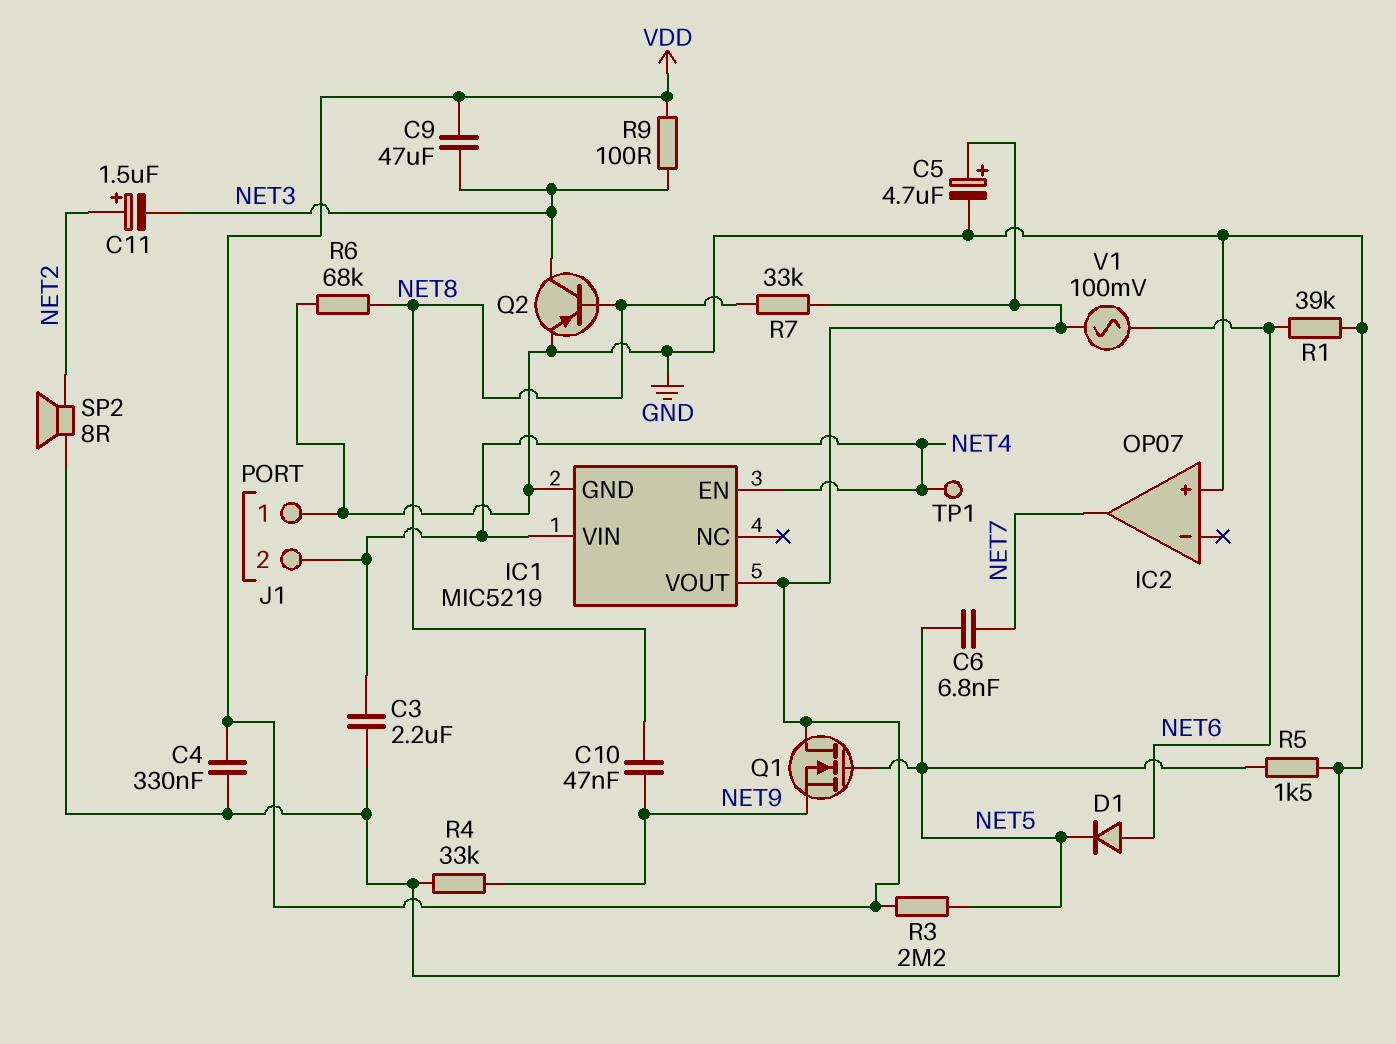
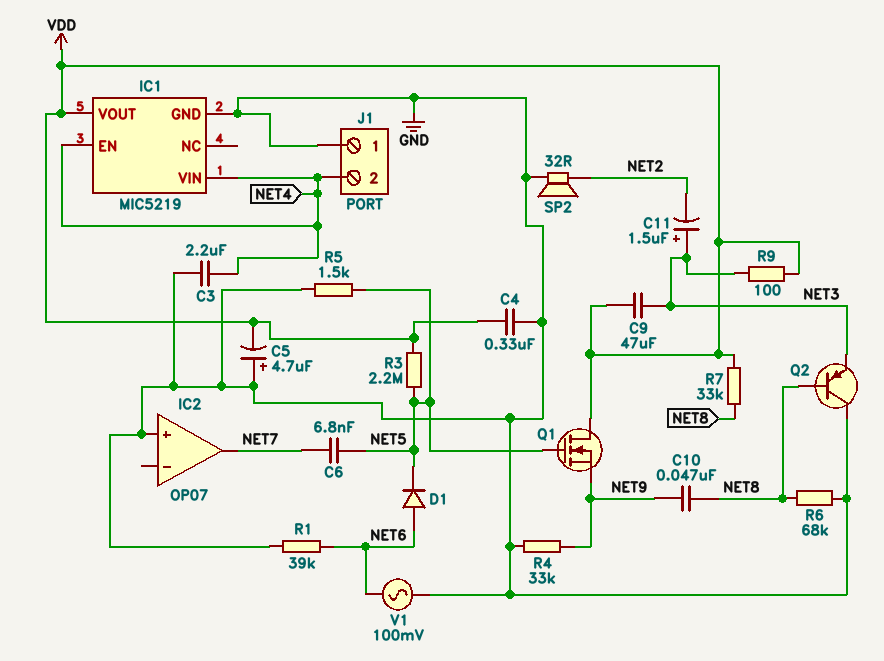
C5: 4.7uF (plus VDD, minus GND) -> 4.7uF (plus GND, minus VDD)
C11: 1.5uF (plus NET2, minus NET3) -> 1.5uF (plus NET3, minus NET2)
Q2: PNP (B NET8, C NET3, E GND) -> PNP (B NET8, C GND, E NET3)
SP2: speaker 8R (GND, NET2) -> speaker 32R (GND, NET2)
TP1: test point (NET4) -> none
V1: AC 100mV (NET6, VDD) -> AC 100mV (GND, NET6)

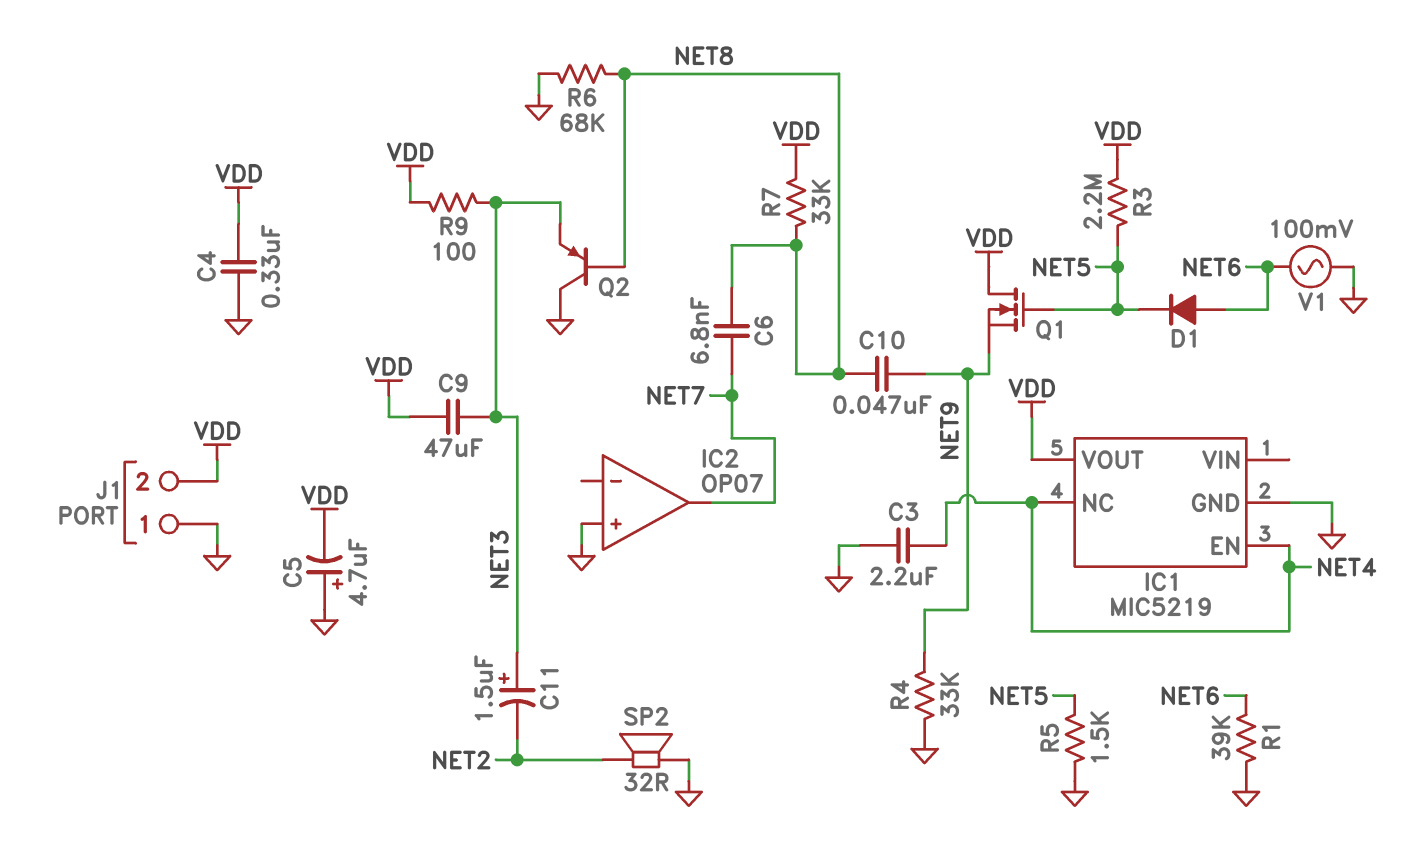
C6: 6.8nF (NET5, NET7) -> 6.8nF (NET7, NET8)
IC1 pin NC: none -> NET4
IC1 pin VIN: NET4 -> none
J1 pin 2: NET4 -> VDD

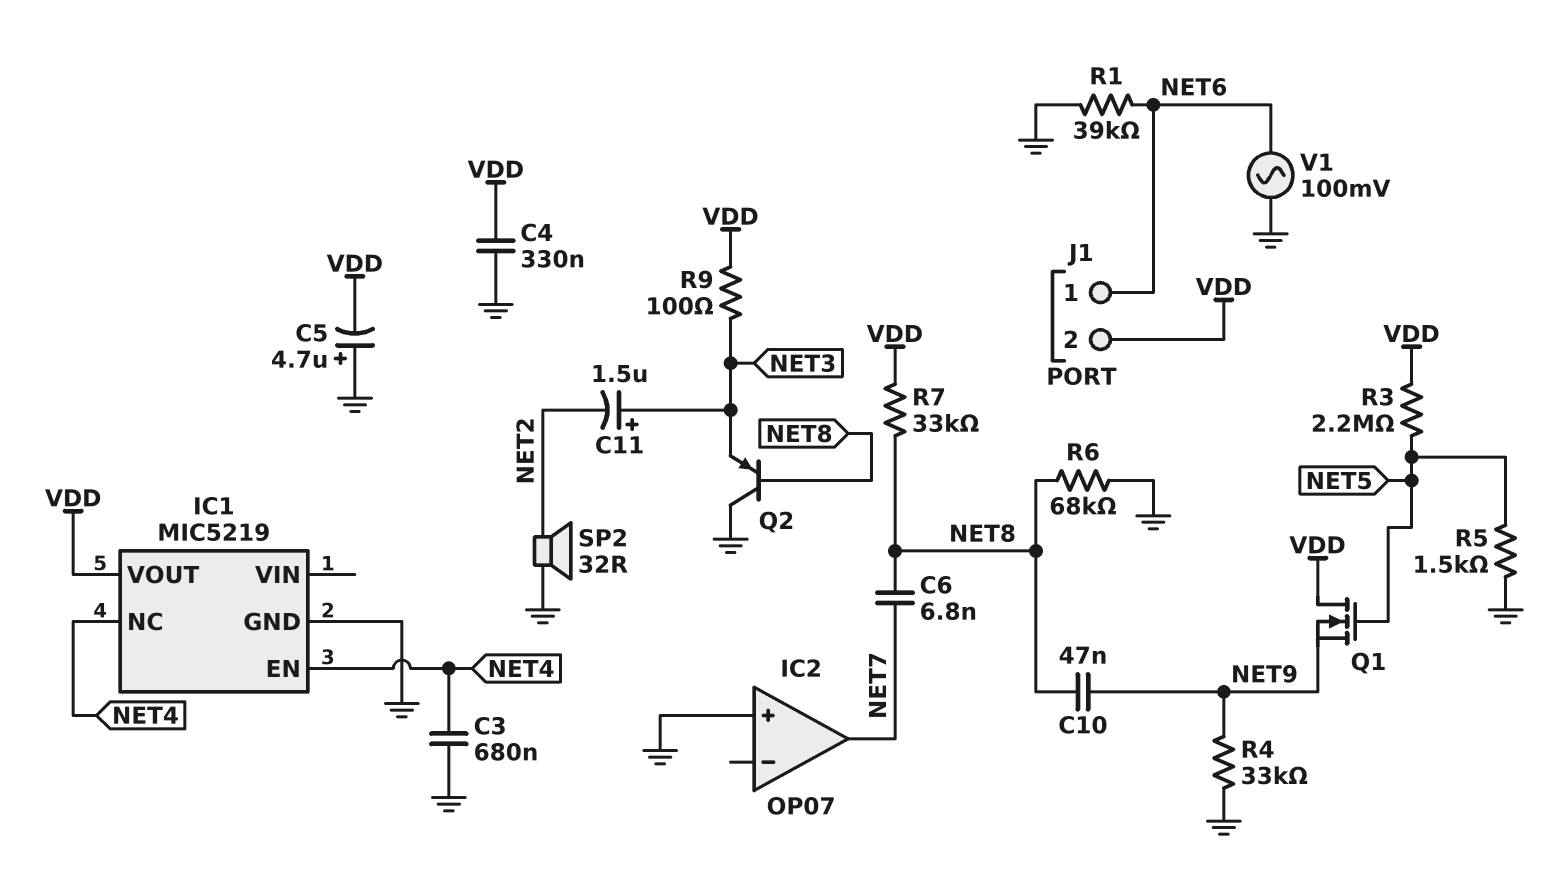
C3: 2.2uF (GND, NET4) -> 680nF (GND, NET4)
C9: 47uF (NET3, VDD) -> none
D1: diode (A NET6, K NET5) -> none
J1 pin 1: GND -> NET6

